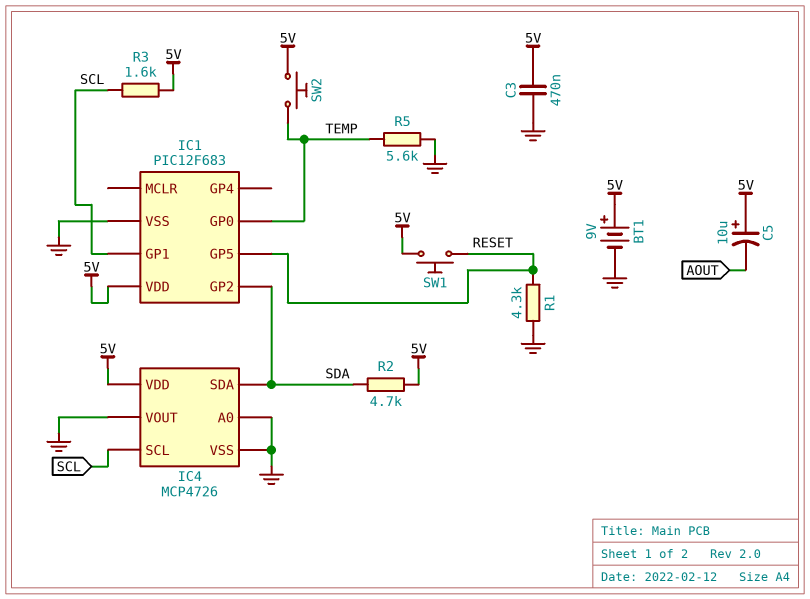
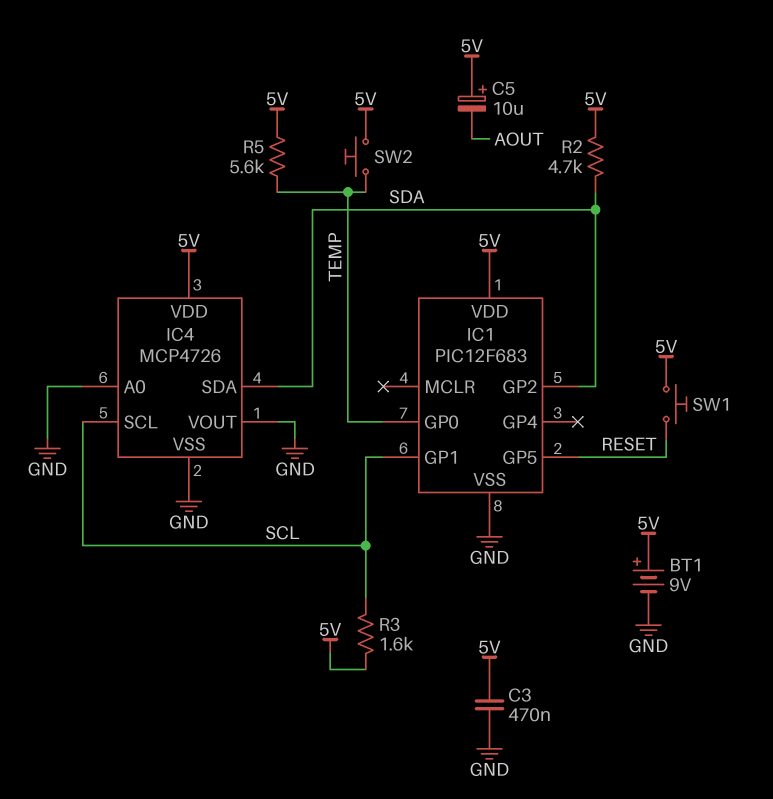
R1: 4.3k (GND, RESET) -> none
R5: 5.6k (GND, TEMP) -> 5.6k (5V, TEMP)

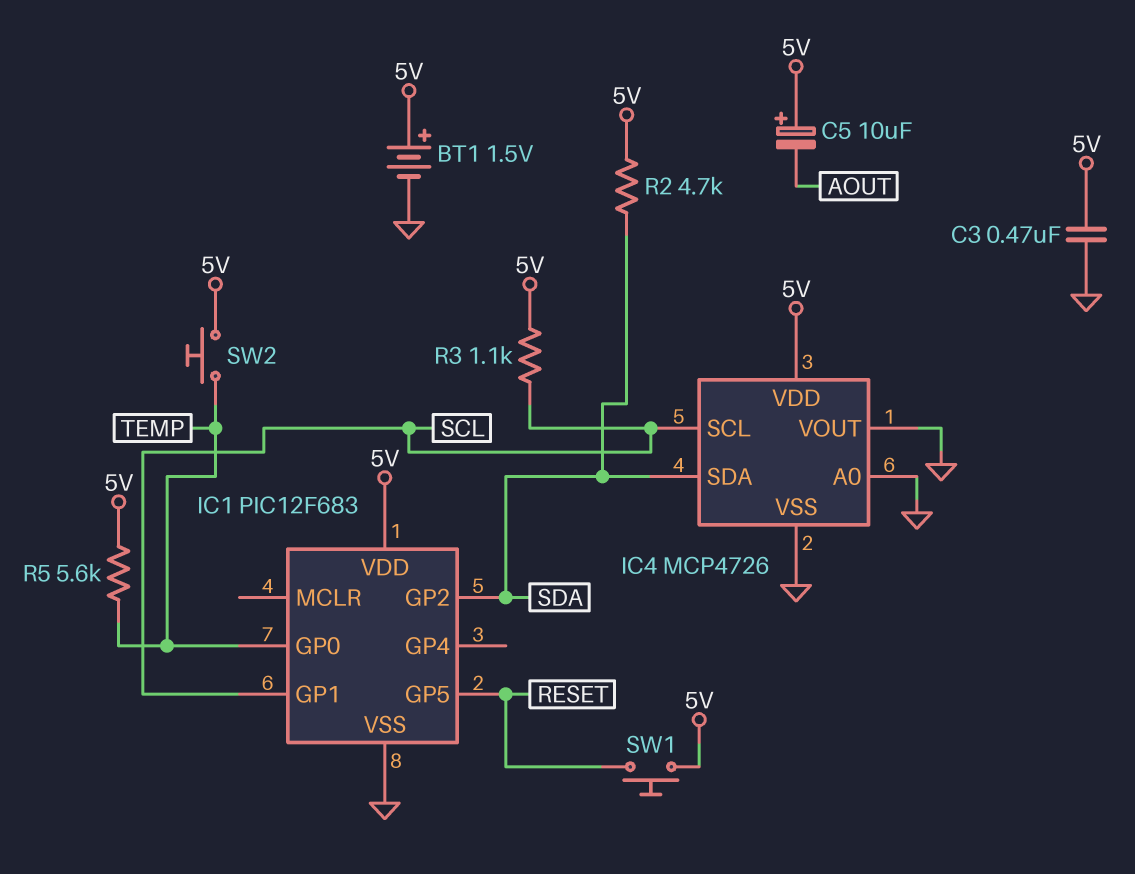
BT1: 9V (plus 5V, minus GND) -> 1.5V (plus 5V, minus GND)
R3: 1.6k (5V, SCL) -> 1.1k (5V, SCL)

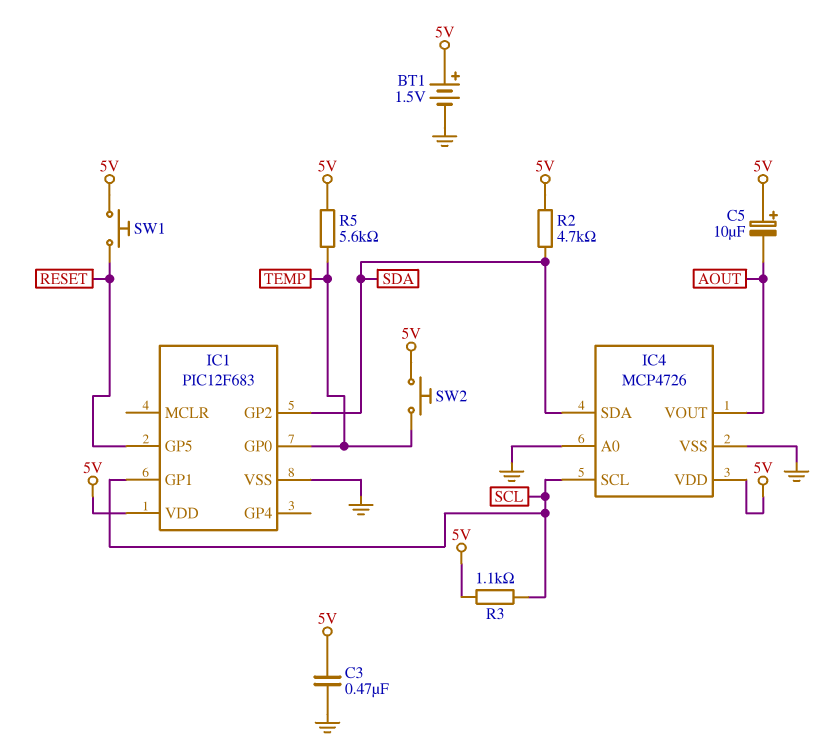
IC4 pin VOUT: GND -> AOUT

